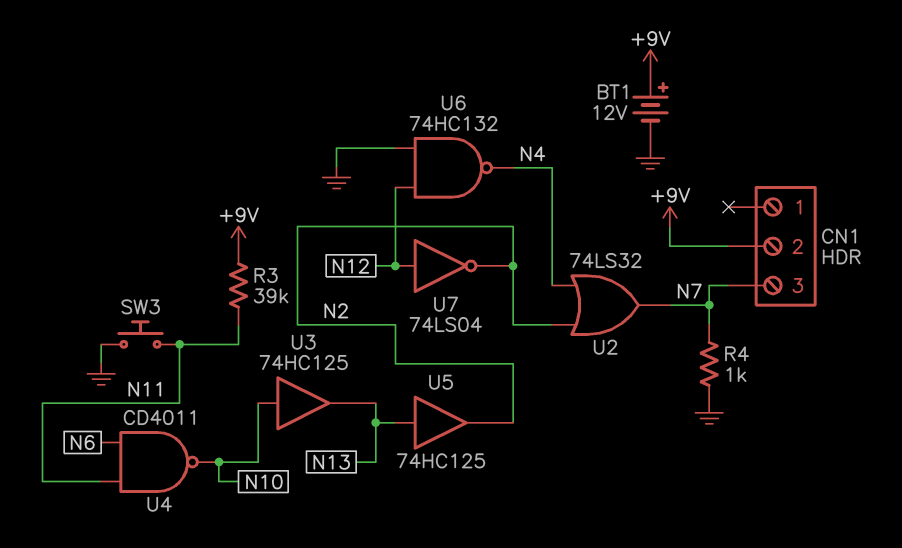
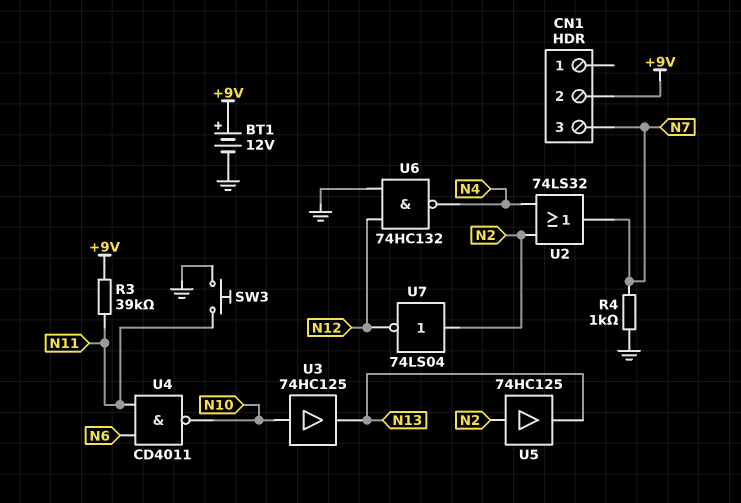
U5: buffer 74HC125 (in N13, out N2) -> buffer 74HC125 (in N2, out N13)
U7: NOT 74LS04 (in N12, out N2) -> NOT 74LS04 (in N2, out N12)

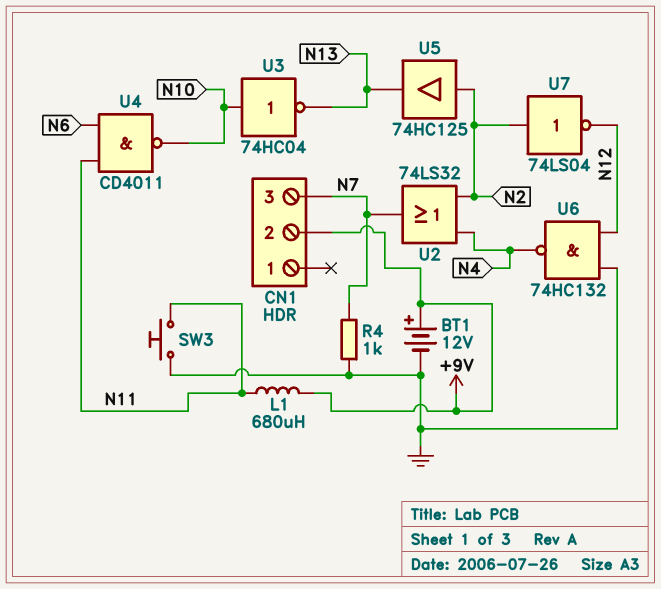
L1: none -> 680uH (+9V, N11)
R3: 39k (+9V, N11) -> none
U3: buffer 74HC125 (in N10, out N13) -> NOT 74HC04 (in N10, out N13)

